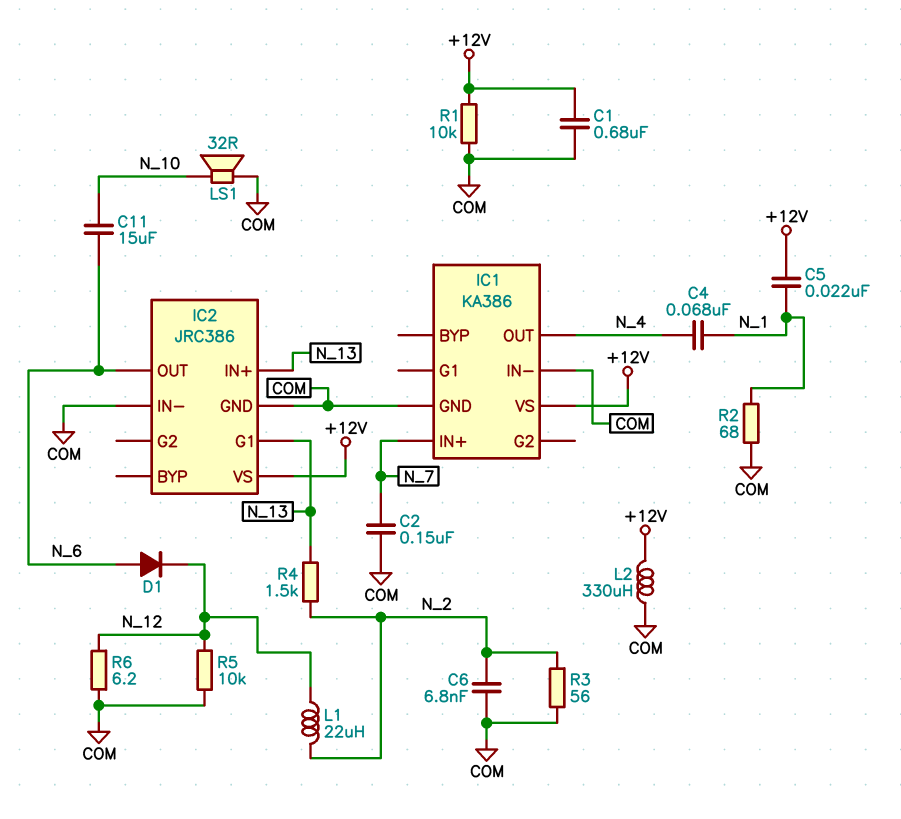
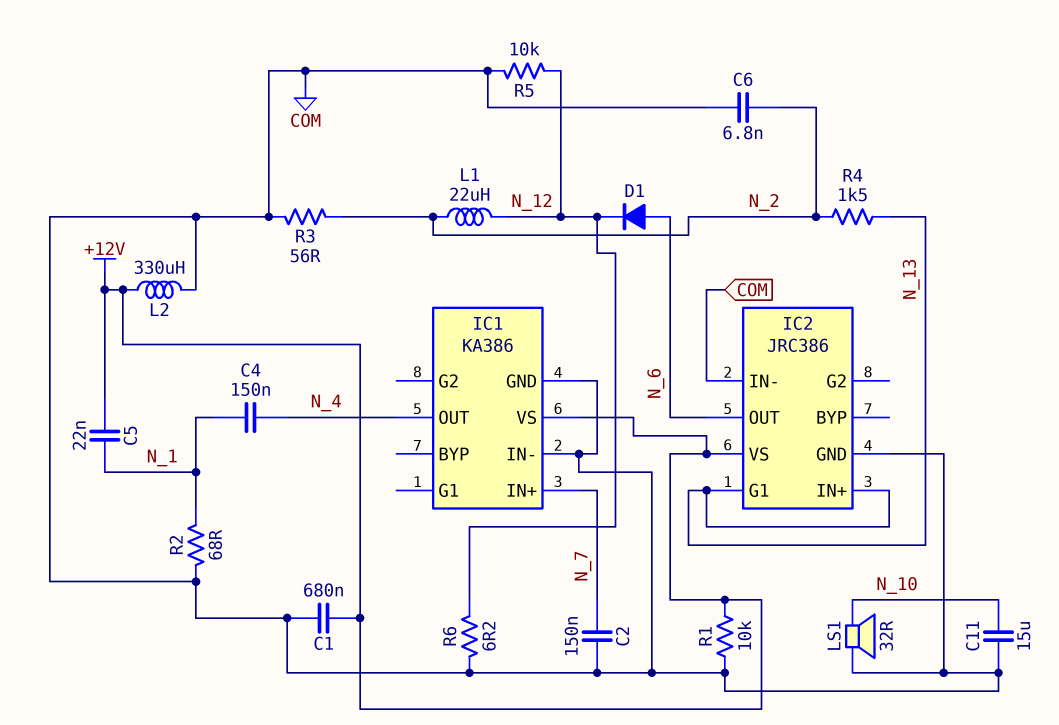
C4: 68nF (N_1, N_4) -> 150nF (N_1, N_4)
C11: 15uF (N_6, N_10) -> 15uF (COM, N_10)

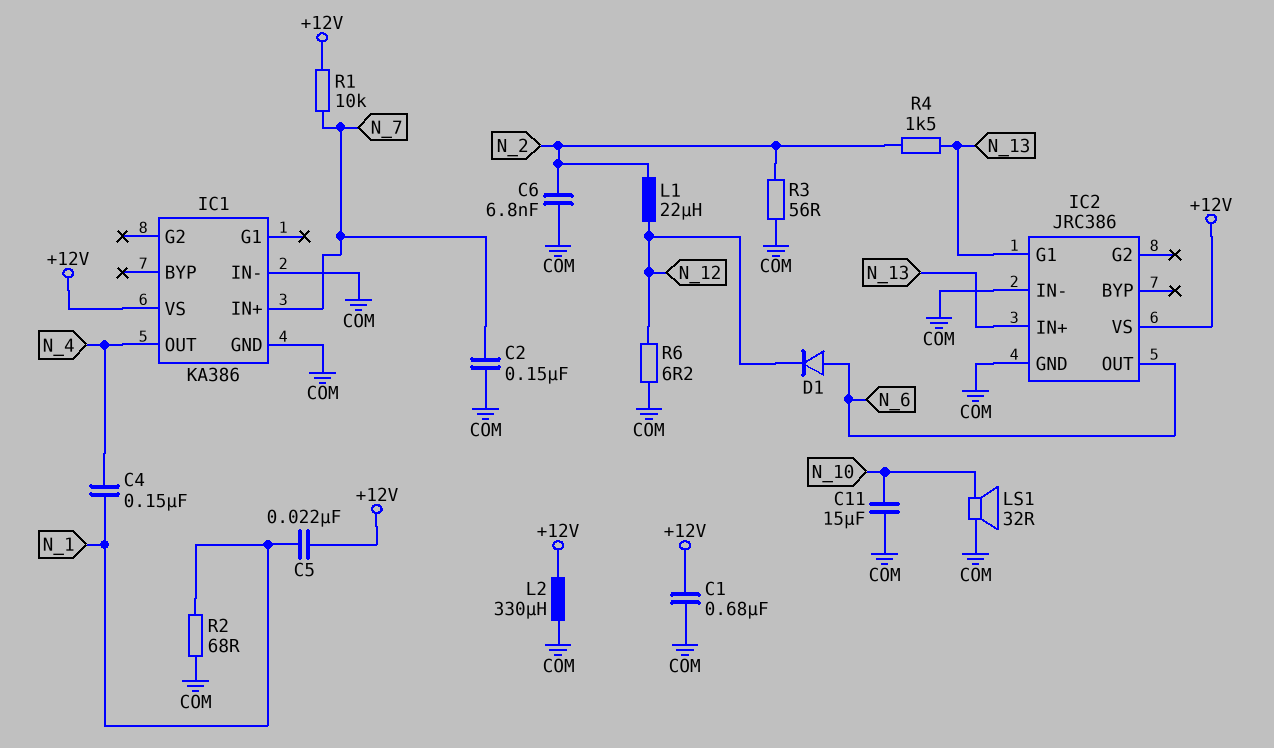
R1: 10k (+12V, COM) -> 10k (+12V, N_7)
R5: 10k (COM, N_12) -> none

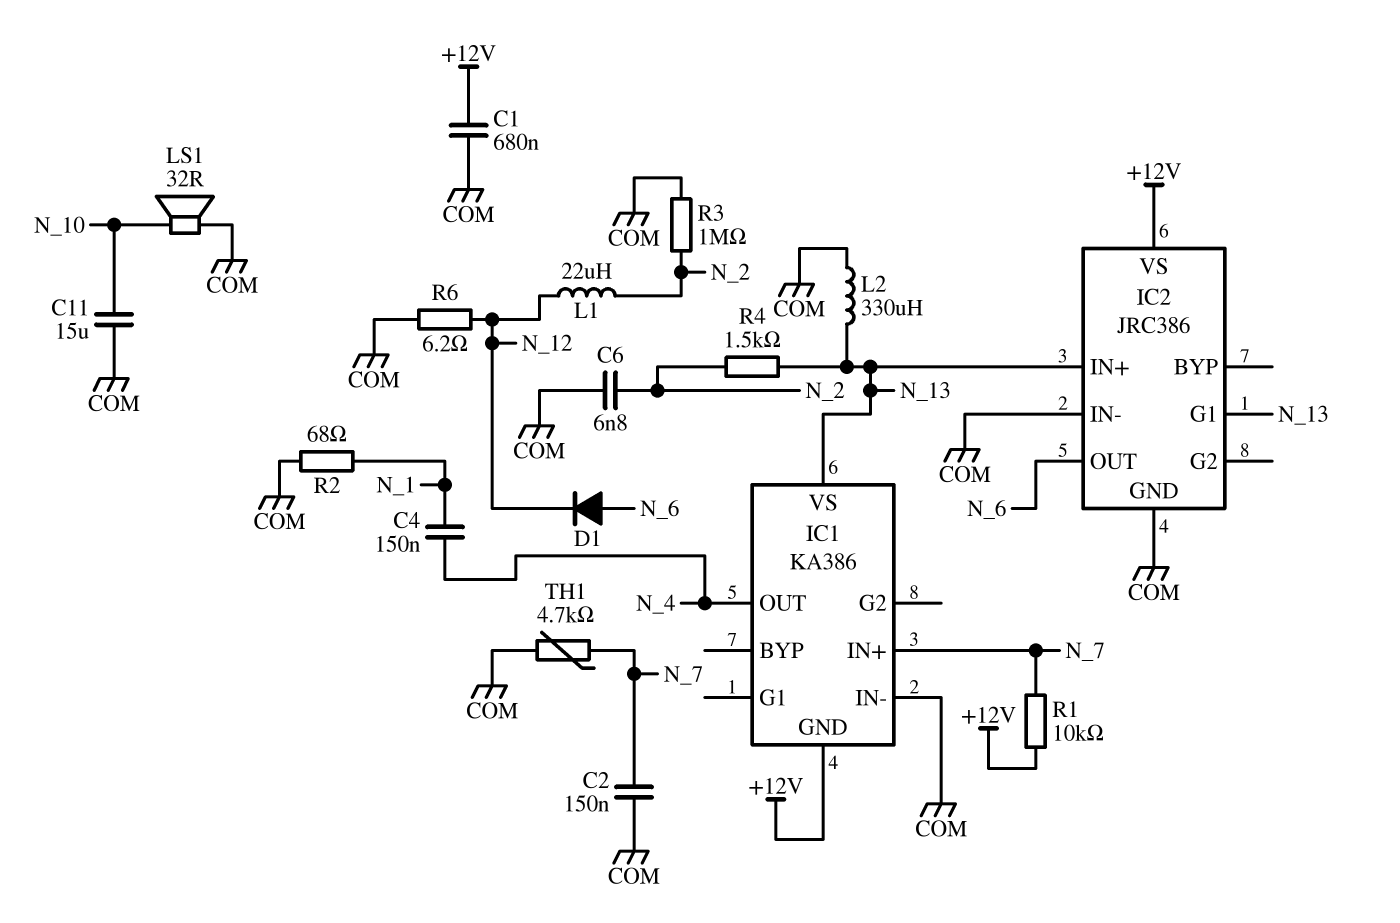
C5: 22nF (+12V, N_1) -> none
IC1 pin GND: COM -> +12V
IC1 pin VS: +12V -> N_13
L2: 330uH (+12V, COM) -> 330uH (COM, N_13)
R3: 56 (COM, N_2) -> 1M (COM, N_2)
TH1: none -> 4.7k (COM, N_7)

